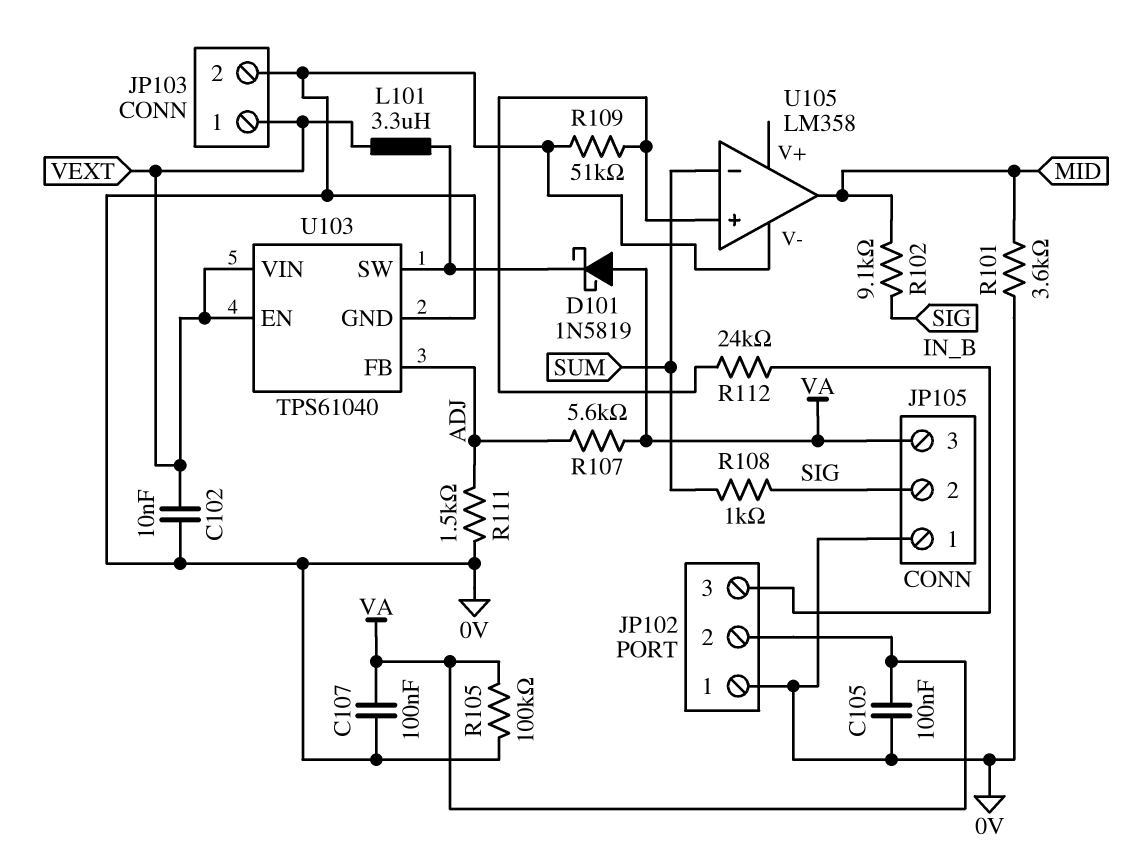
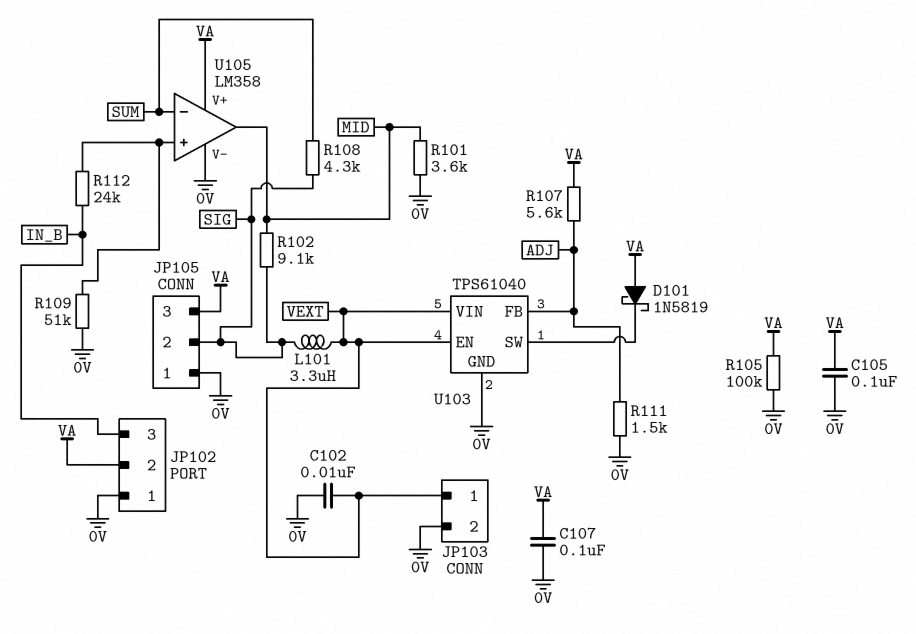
L101: 3.3uH (U103/SW, VEXT) -> 3.3uH (SIG, VEXT)
R108: 1k (SIG, SUM) -> 4.3k (SIG, SUM)
U105 pin V+: none -> VA

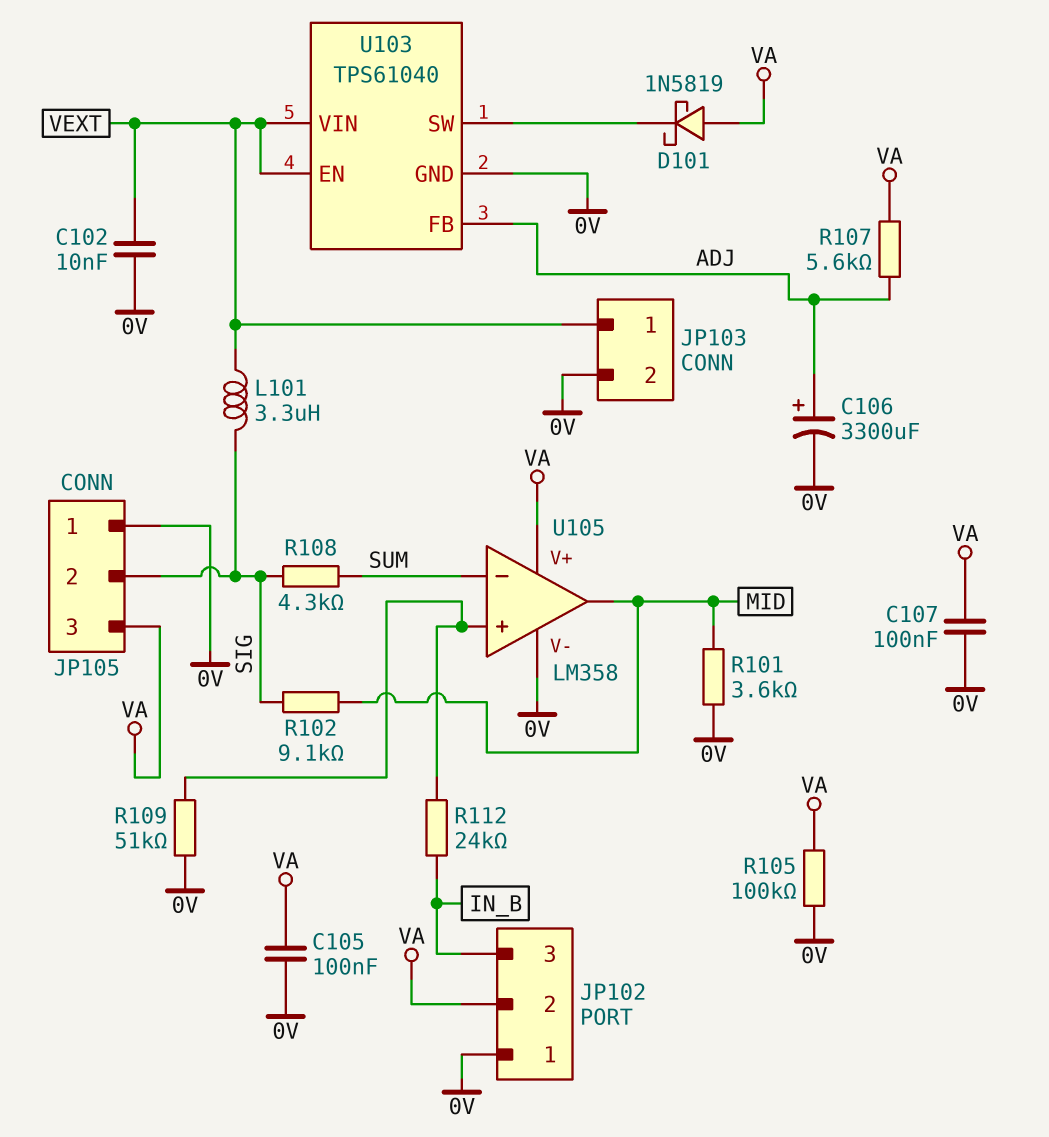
C106: none -> 3300uF (plus ADJ, minus 0V)
R111: 1.5k (0V, ADJ) -> none

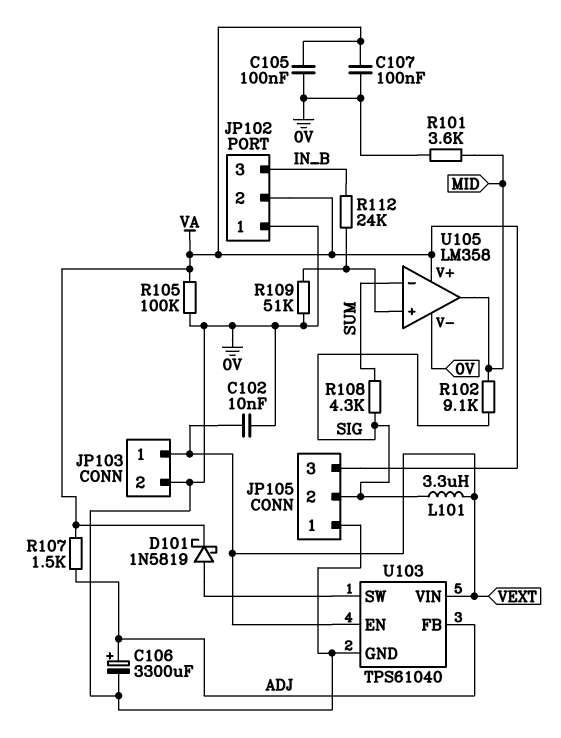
D101: schottky 1N5819 (A VA, K U103/SW) -> schottky 1N5819 (A U103/SW, K VA)
R107: 5.6k (ADJ, VA) -> 1.5k (ADJ, VA)

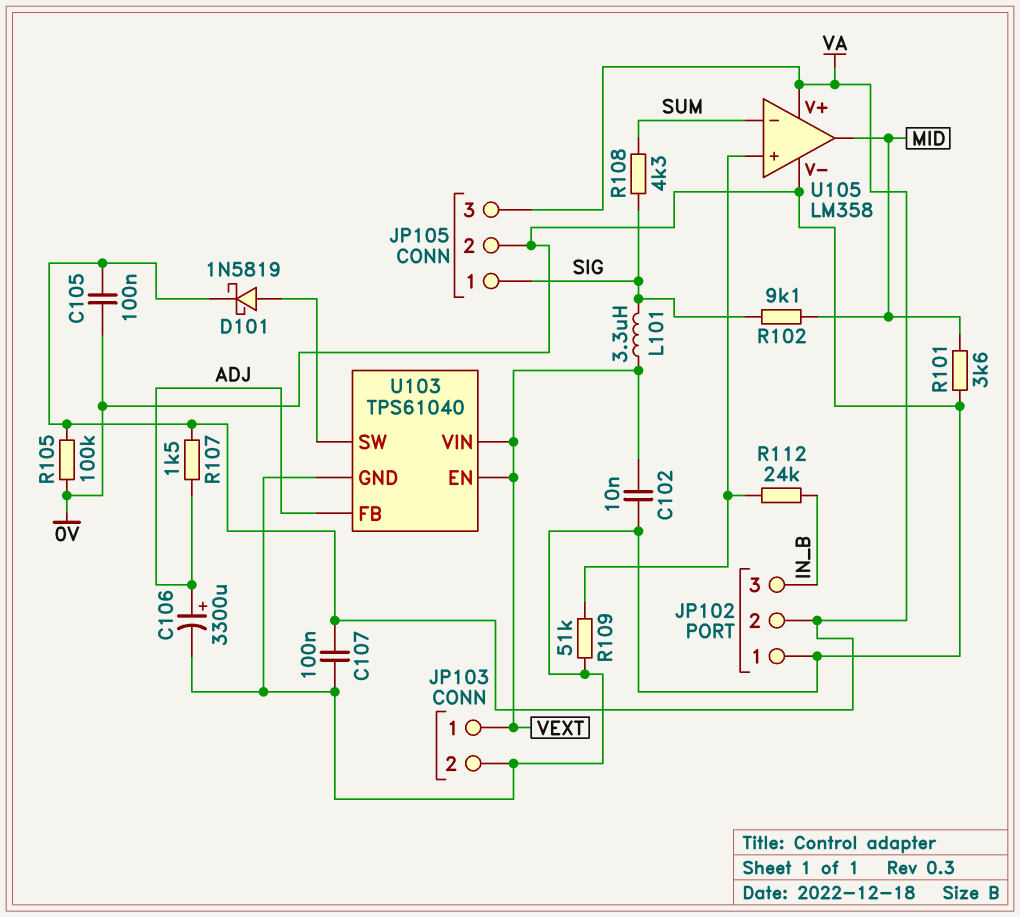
JP105 pin 1: 0V -> SIG
JP105 pin 2: SIG -> 0V

